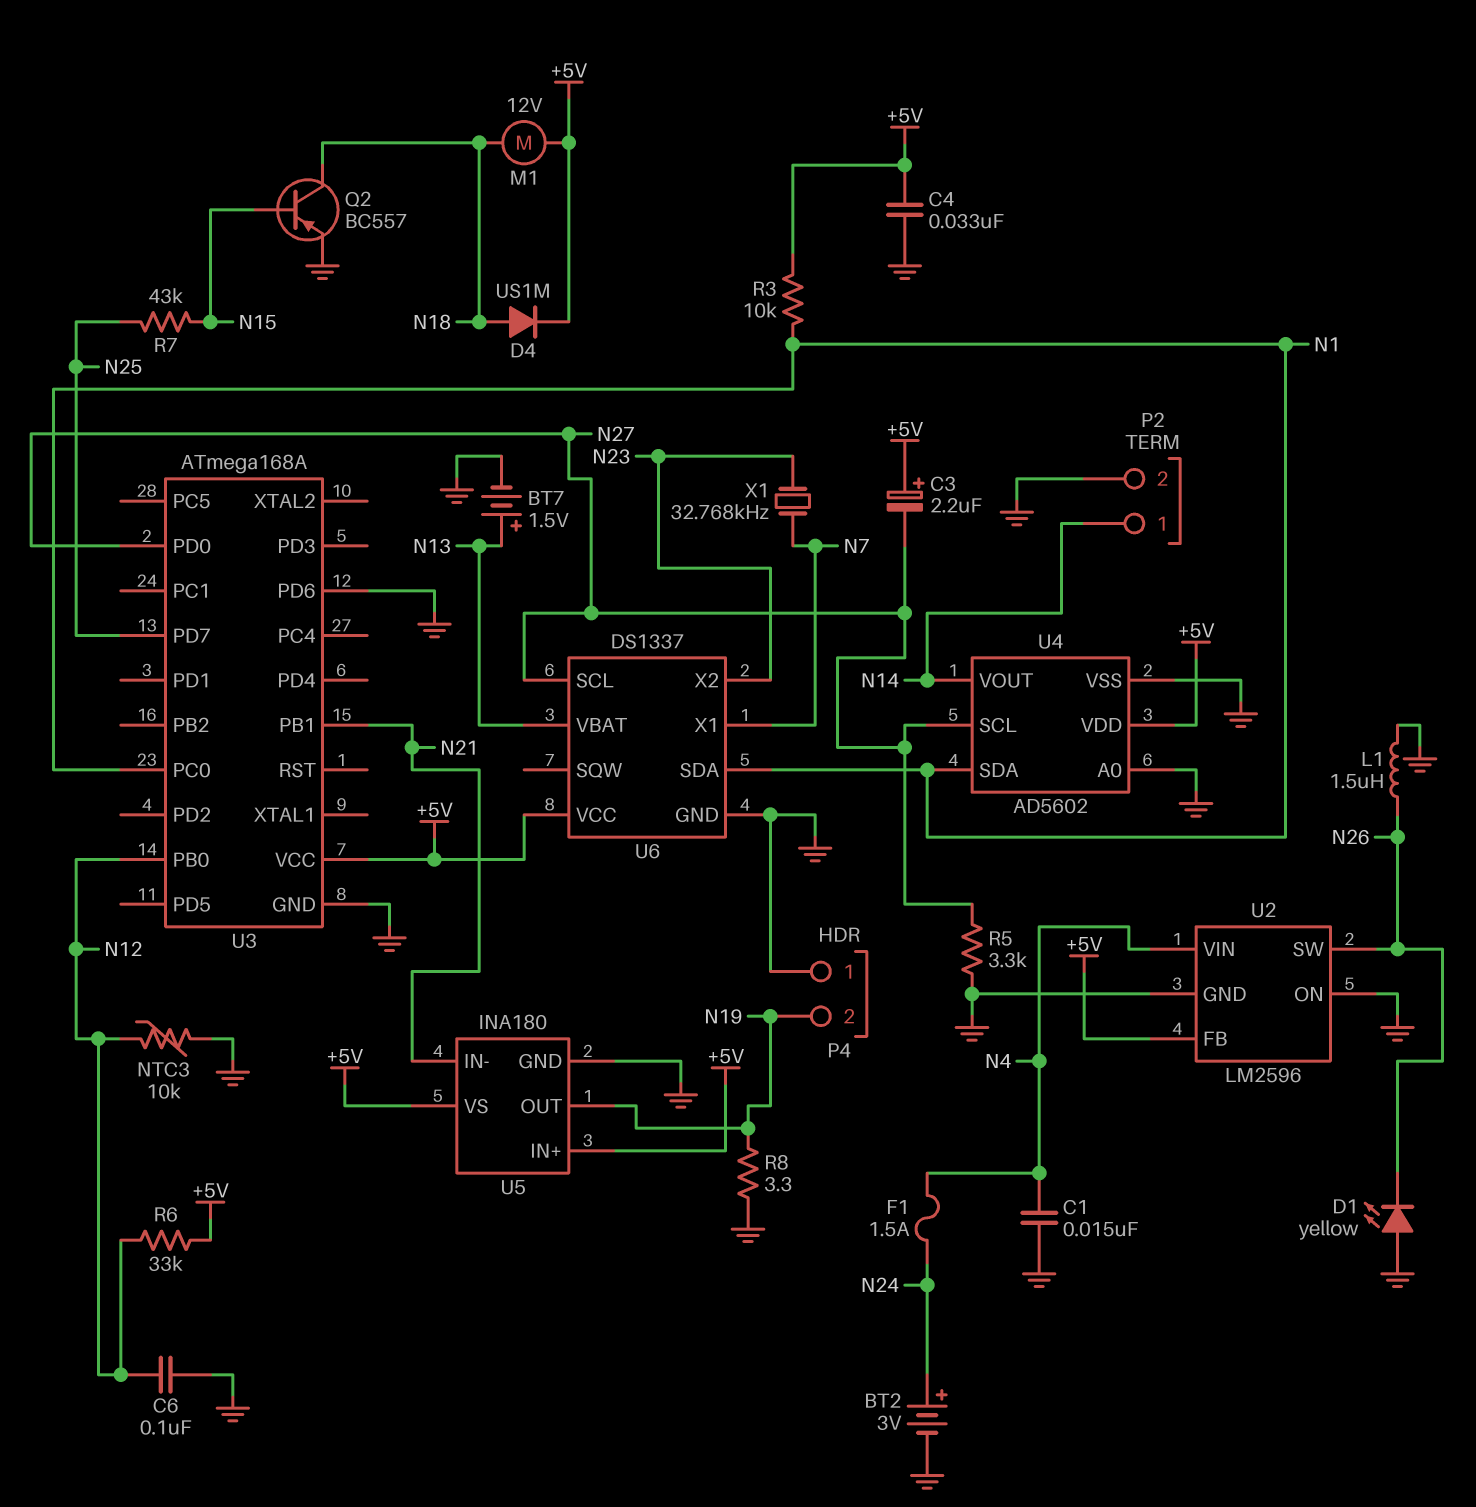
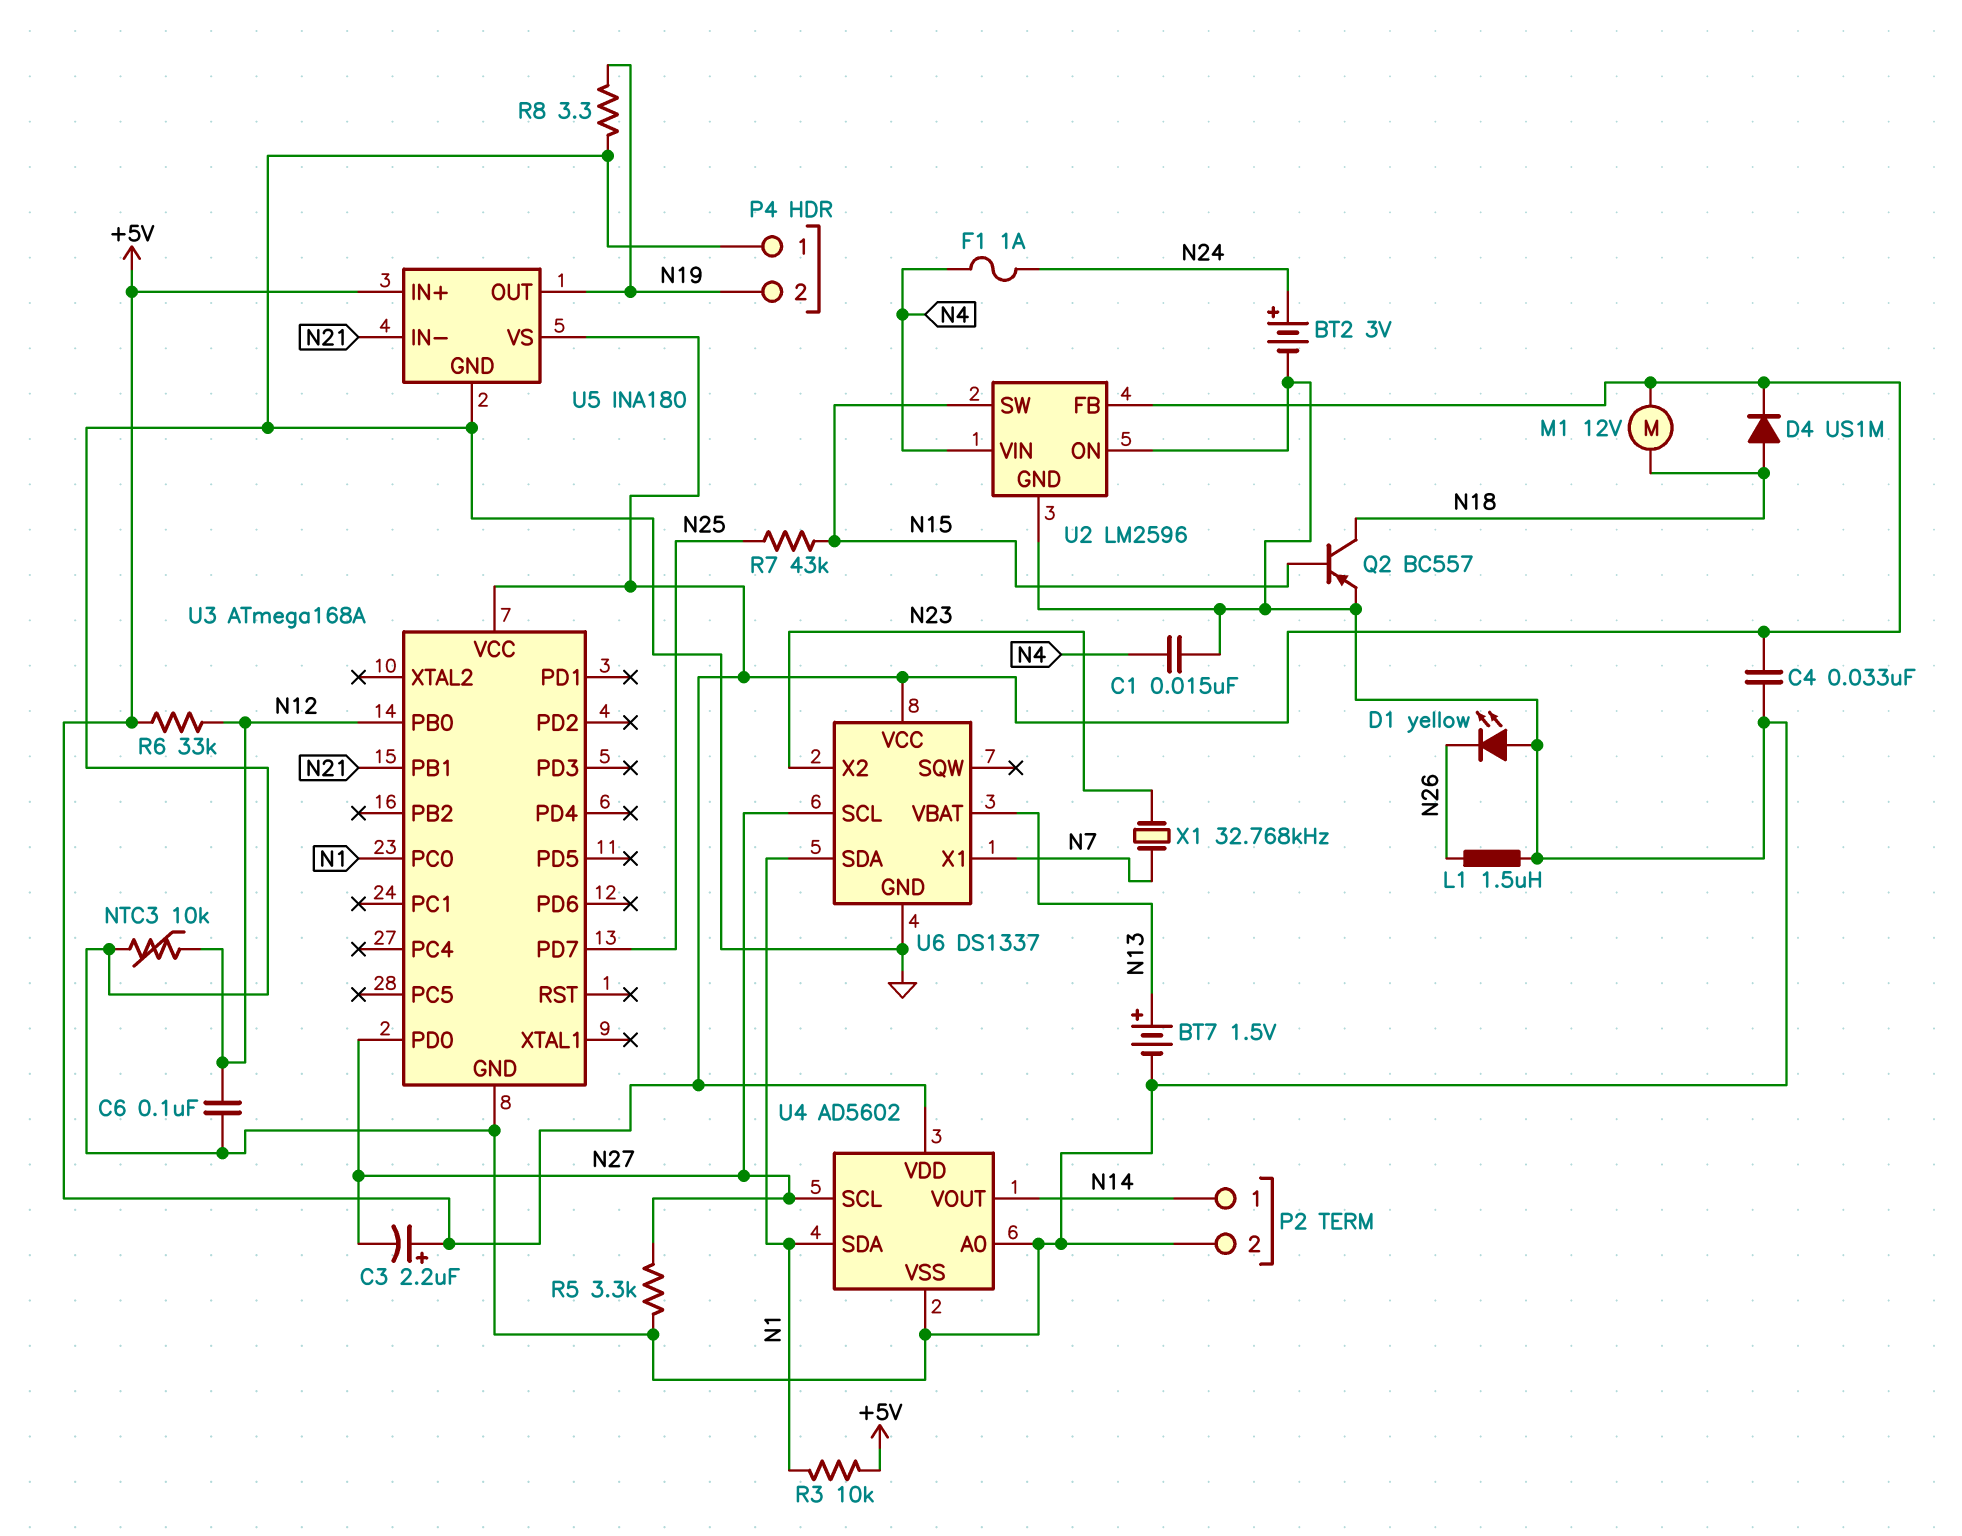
F1: 1.5A (N4, N24) -> 1A (N4, N24)
U2 pin SW: N26 -> N15
U3 pin PD6: GND -> none

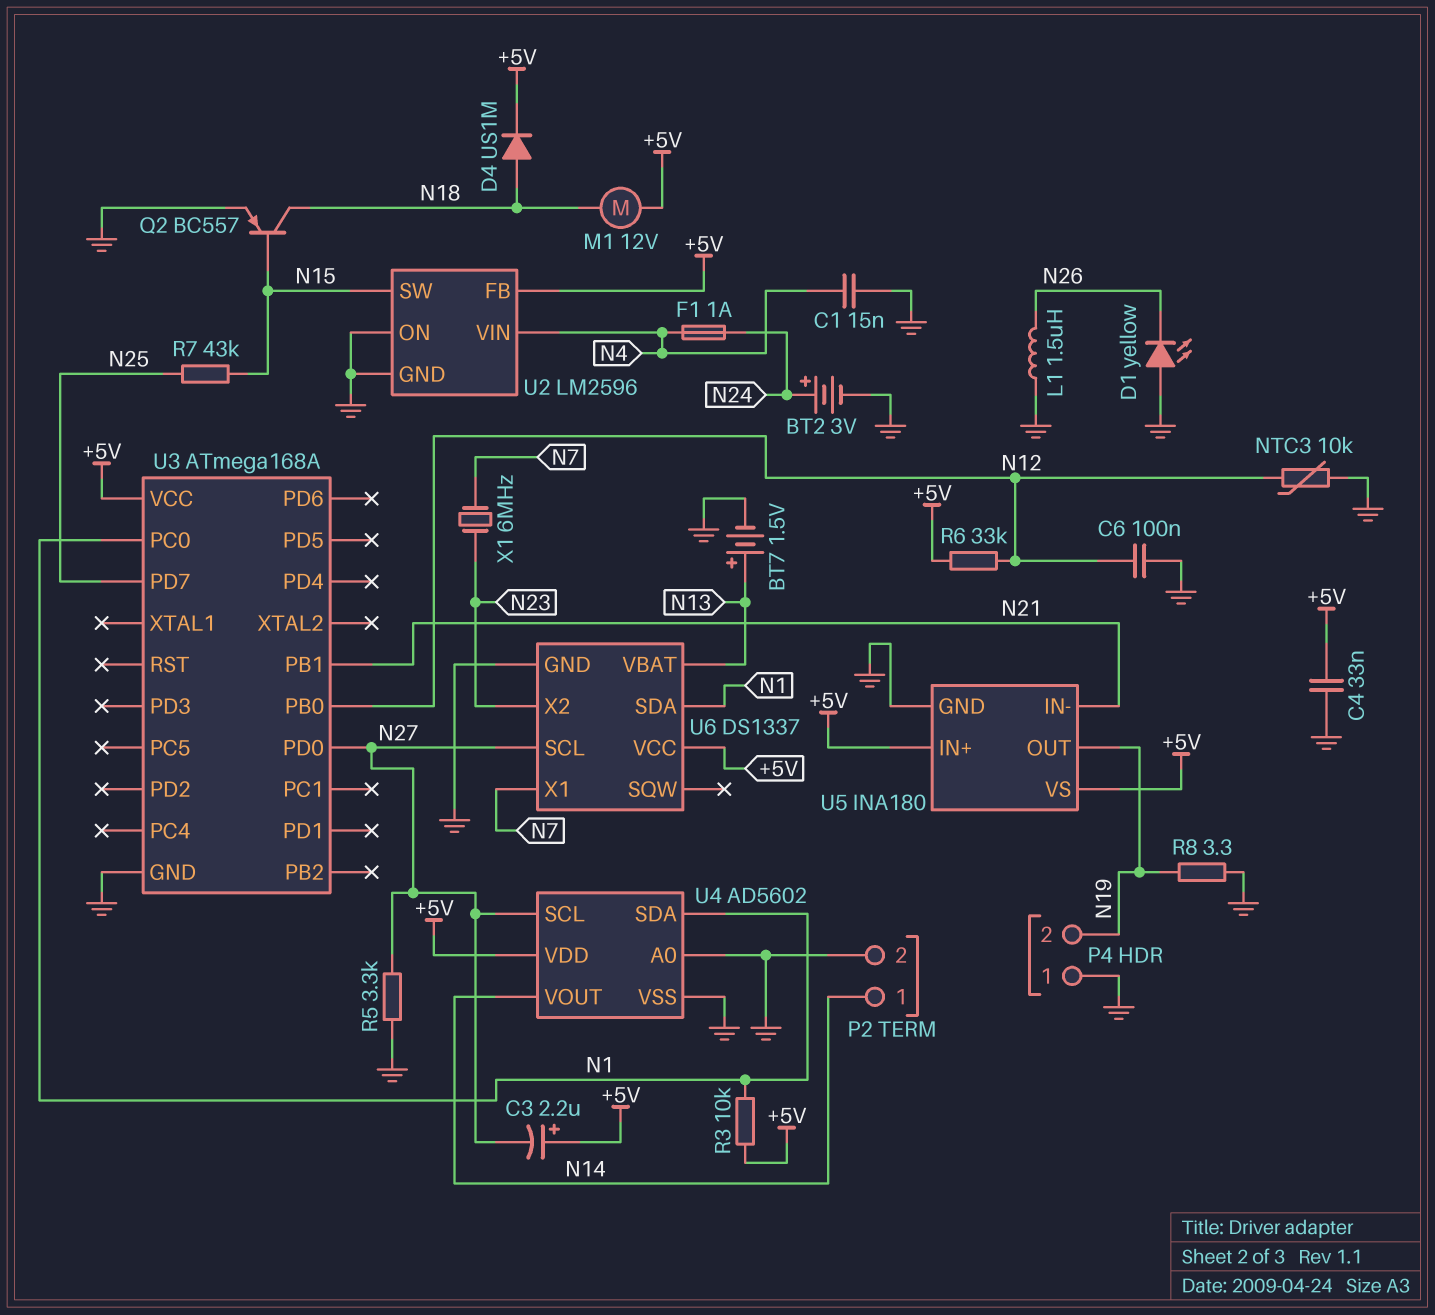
X1: 32.768kHz (N7, N23) -> 6MHz (N7, N23)

